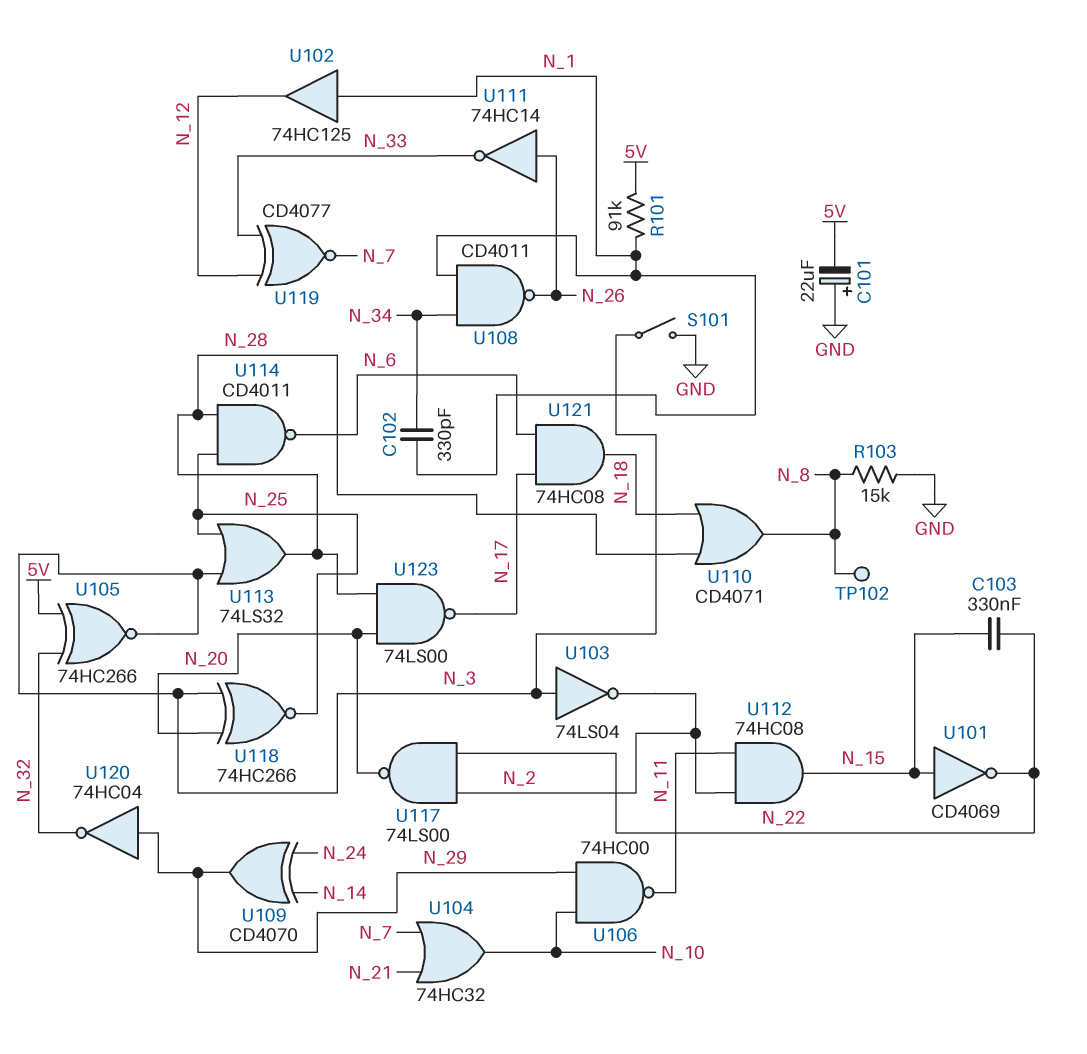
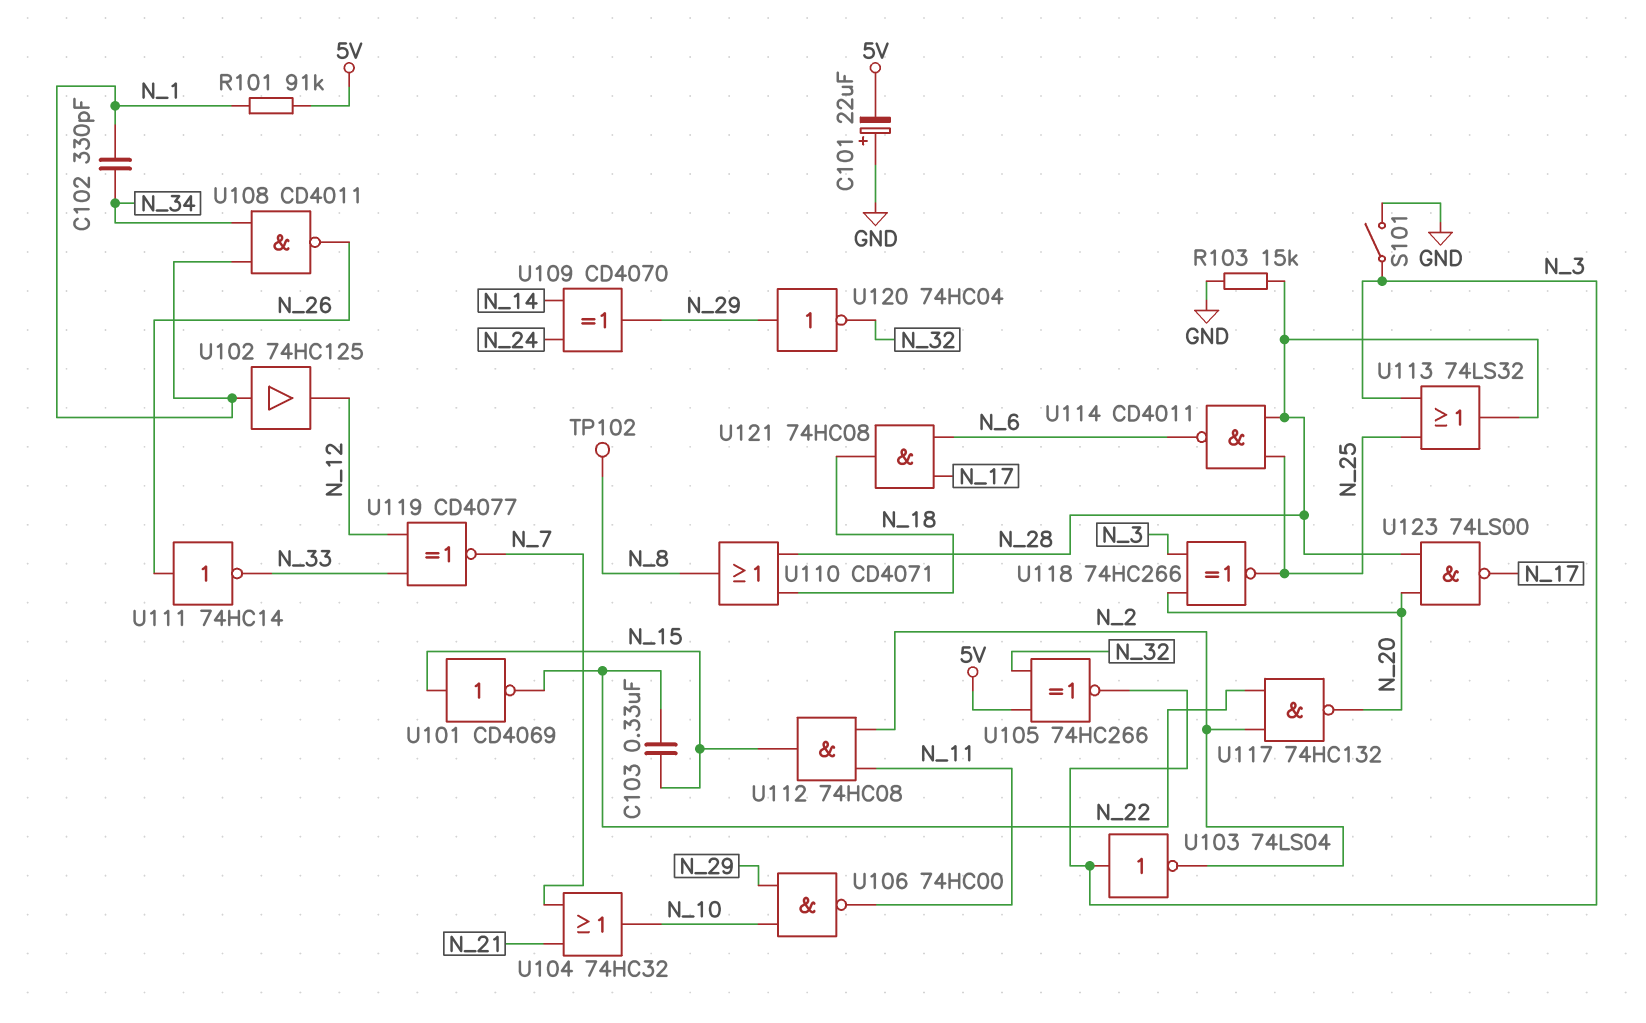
R103: 15k (GND, N_8) -> 15k (GND, N_28)
U117: NAND 74LS00 (in N_2, in N_22, out N_20) -> NAND 74HC132 (in N_2, in N_22, out N_20)

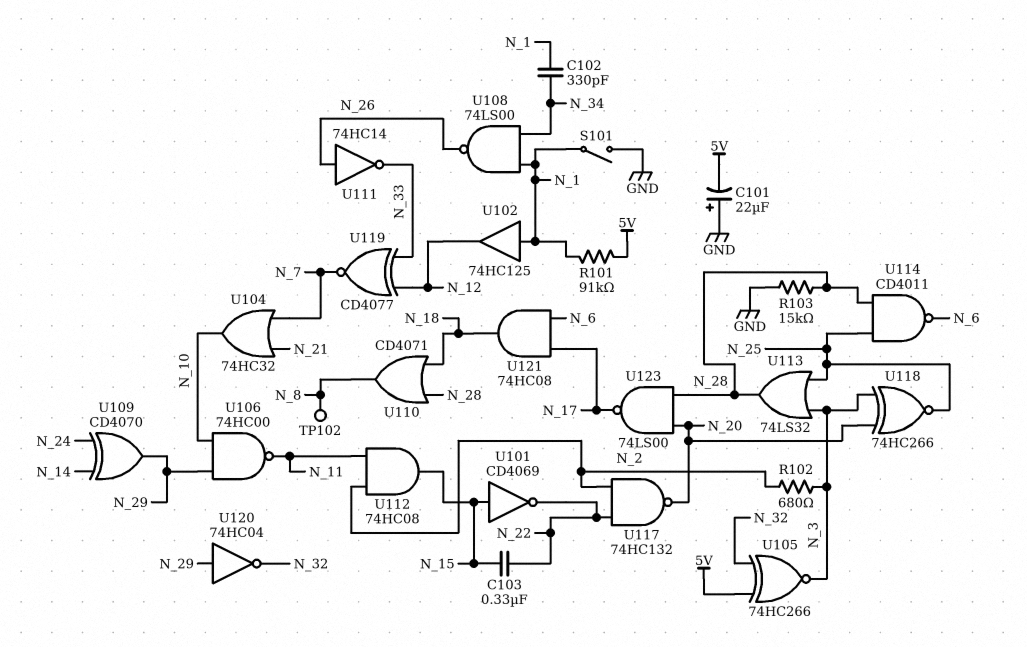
R102: none -> 680 (N_2, N_3)
S101: switch (GND, N_3) -> switch (GND, N_1)
U103: NOT 74LS04 (in N_3, out N_2) -> none
U108: NAND CD4011 (in N_1, in N_34, out N_26) -> NAND 74LS00 (in N_1, in N_34, out N_26)

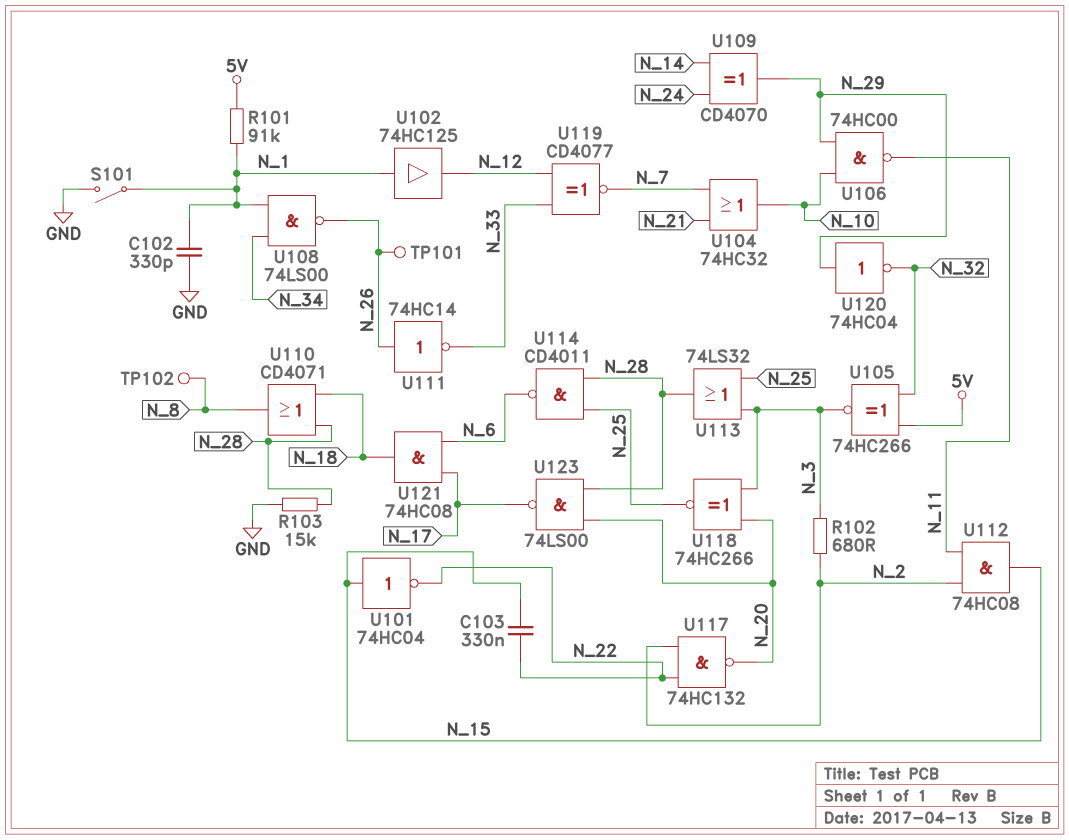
C101: 22uF (plus GND, minus 5V) -> none
C102: 330pF (N_1, N_34) -> 330pF (GND, N_1)
TP101: none -> test point (N_26)
U101: NOT CD4069 (in N_15, out N_22) -> NOT 74HC04 (in N_15, out N_22)

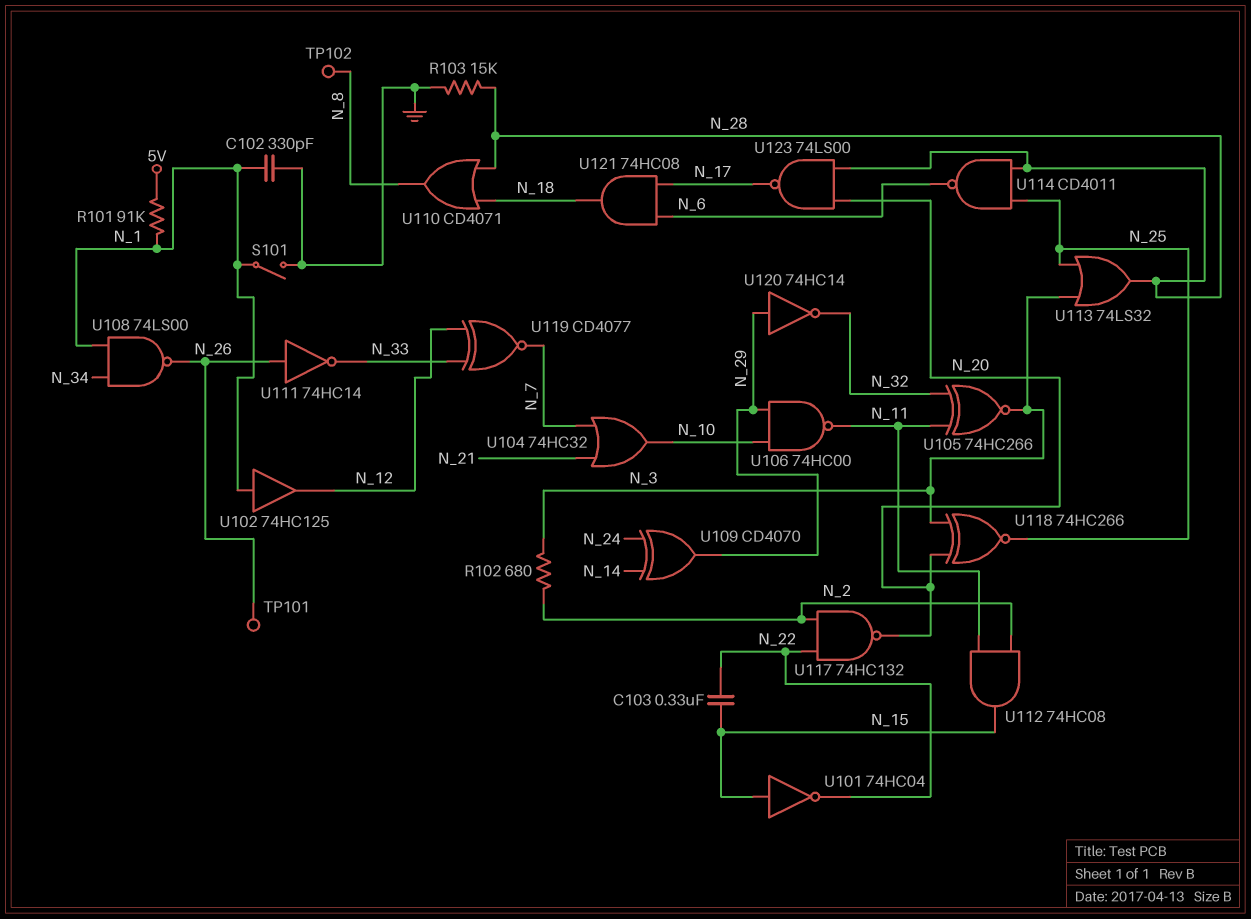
U105: XNOR 74HC266 (in 5V, in N_32, out N_3) -> XNOR 74HC266 (in N_11, in N_32, out N_3)
U120: NOT 74HC04 (in N_29, out N_32) -> NOT 74HC14 (in N_29, out N_32)

